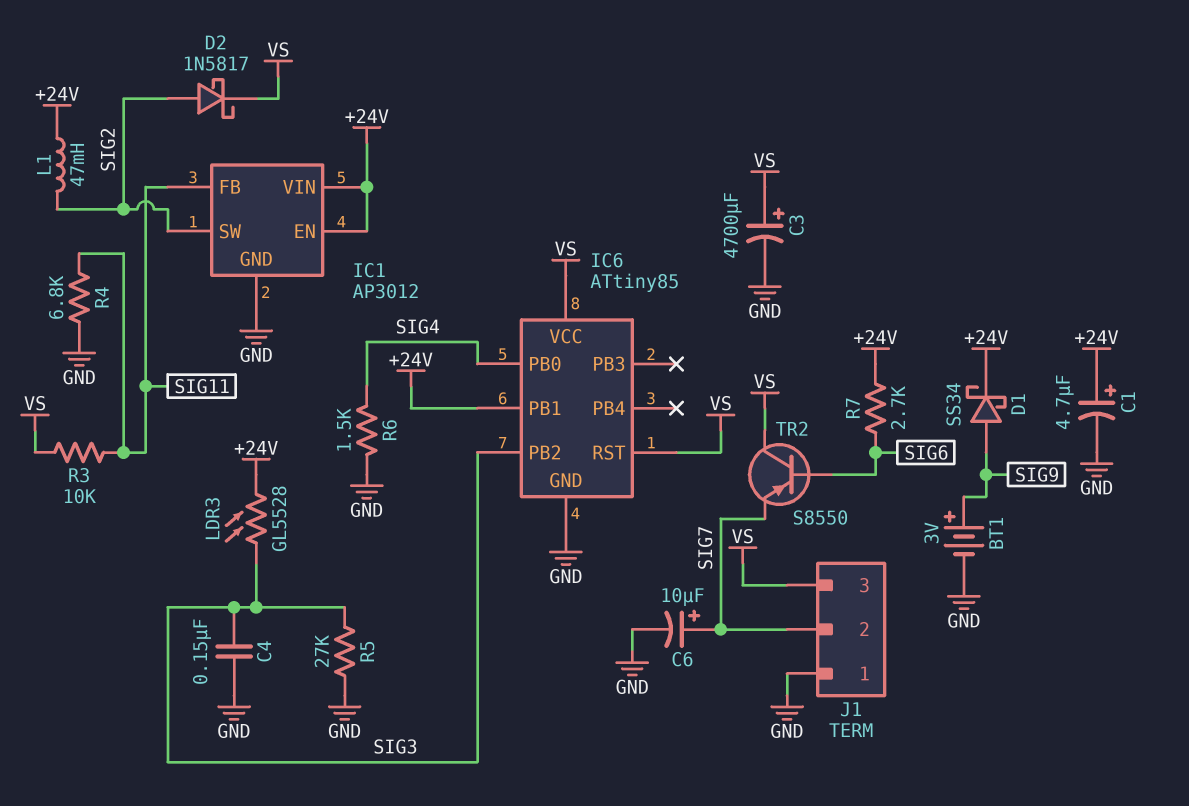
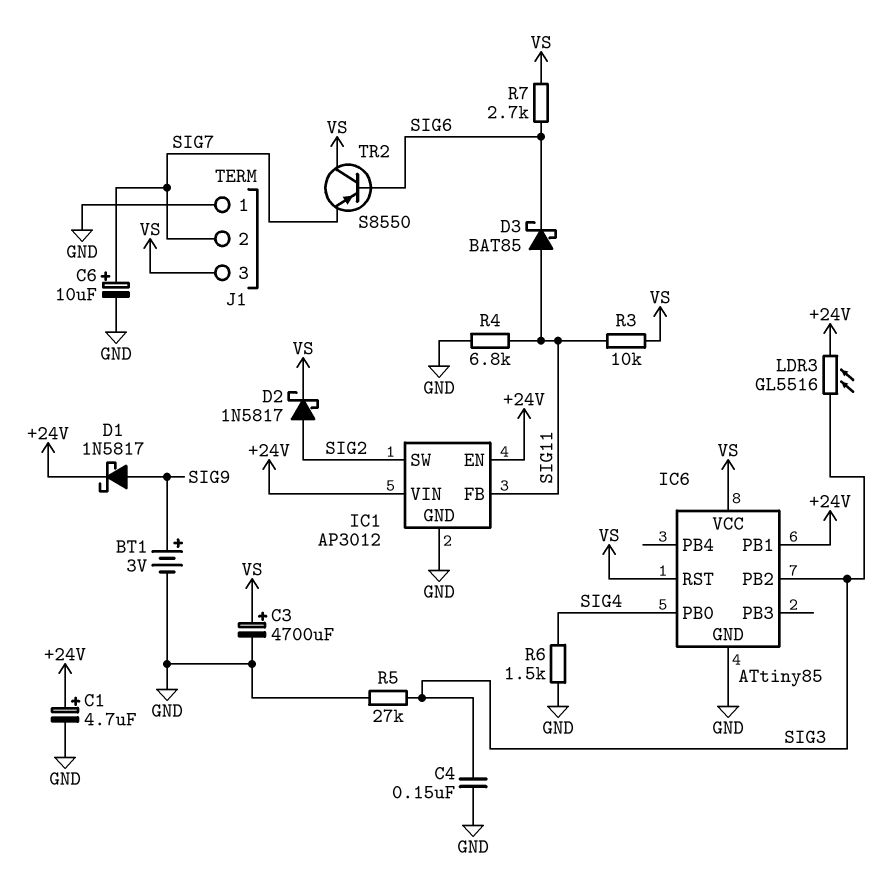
D1: schottky SS34 (A SIG9, K +24V) -> schottky 1N5817 (A SIG9, K +24V)
D3: none -> schottky BAT85 (A SIG11, K SIG6)
L1: 47mH (+24V, SIG2) -> none
LDR3: GL5528 (+24V, SIG3) -> GL5516 (+24V, SIG3)
R7: 2.7k (+24V, SIG6) -> 2.7k (SIG6, VS)

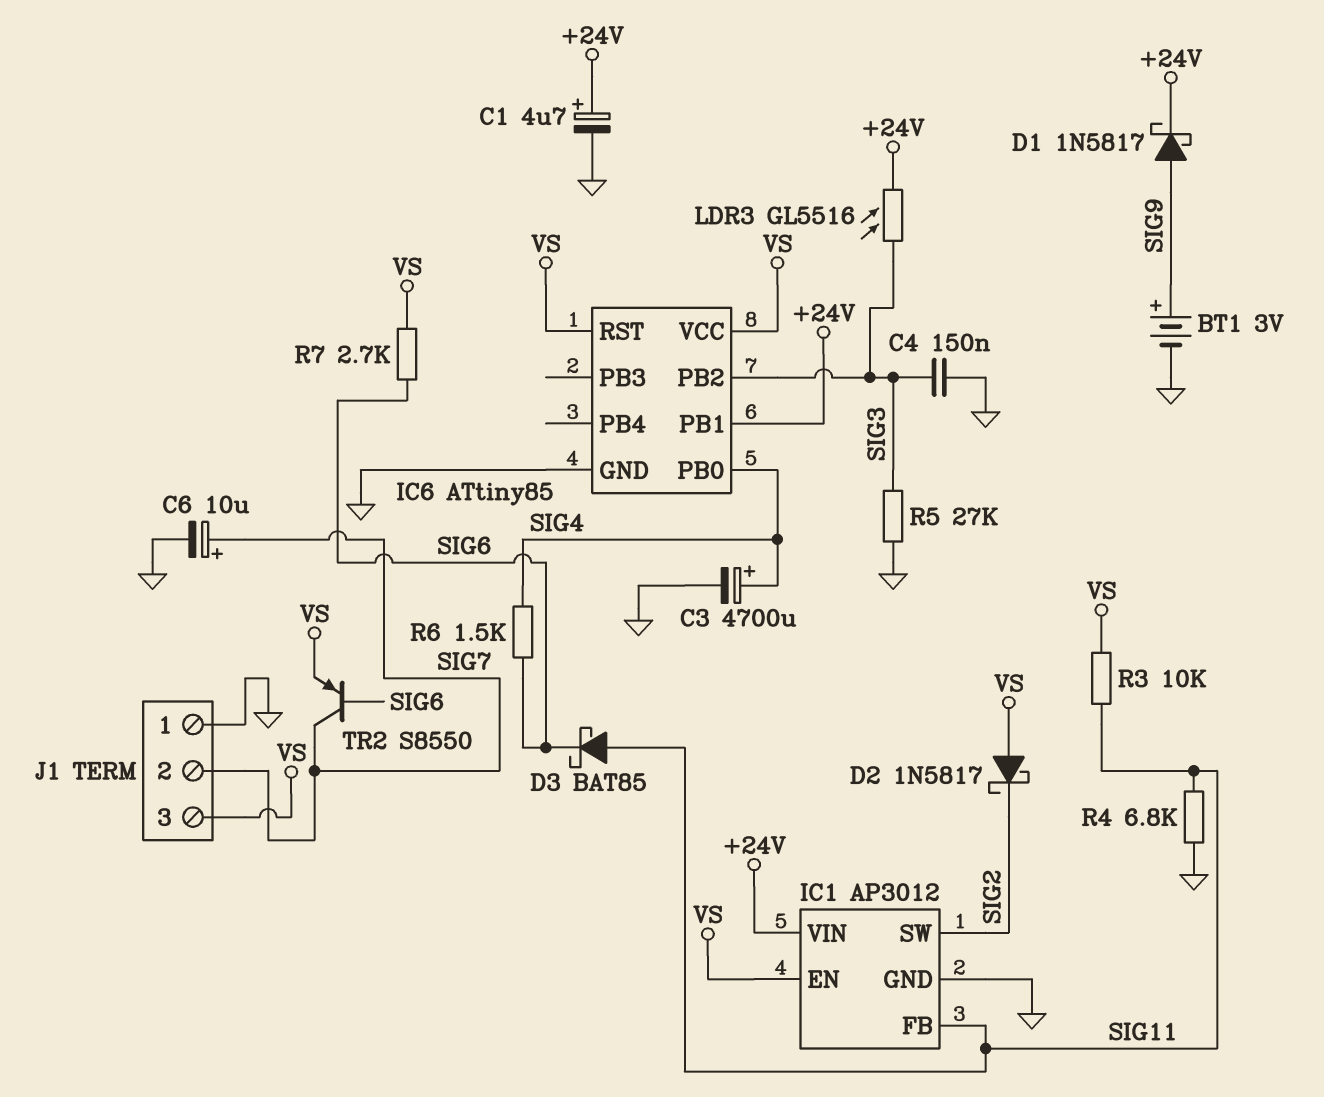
C3: 4700uF (plus VS, minus GND) -> 4700uF (plus SIG4, minus GND)
D2: schottky 1N5817 (A SIG2, K VS) -> schottky 1N5817 (A VS, K SIG2)
IC1 pin EN: +24V -> VS
R6: 1.5k (GND, SIG4) -> 1.5k (SIG4, SIG6)
TR2: PNP S8550 (B SIG6, C VS, E SIG7) -> PNP S8550 (B SIG6, C SIG7, E VS)

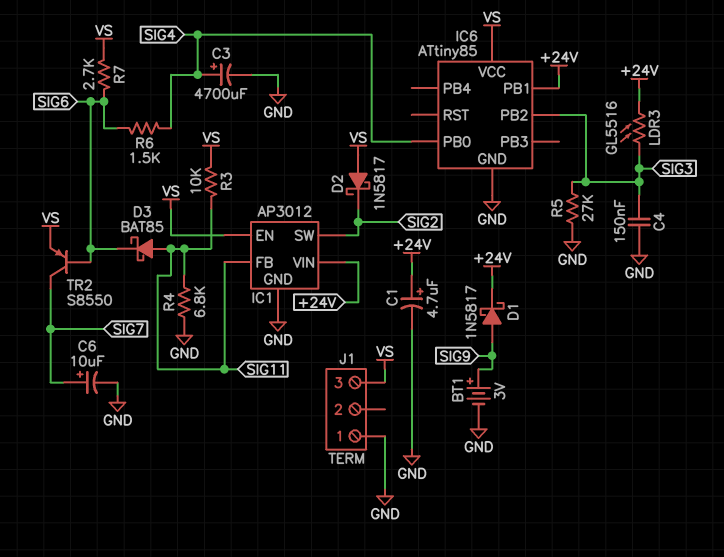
IC6 pin RST: VS -> none
J1 pin 2: SIG7 -> none

